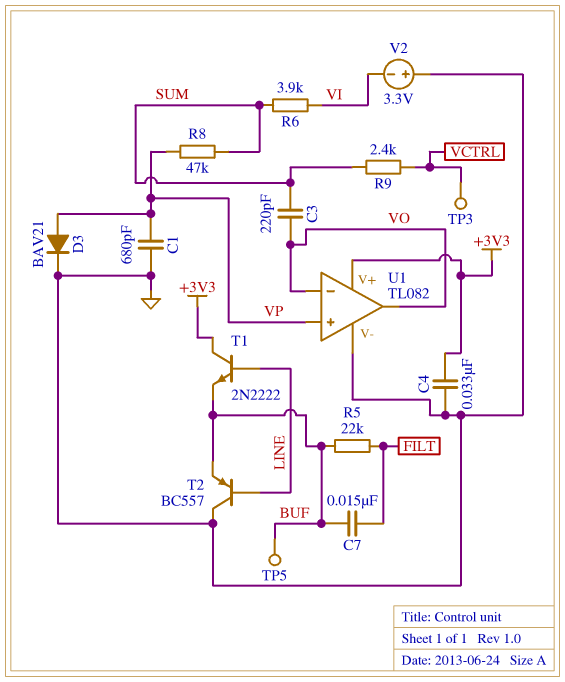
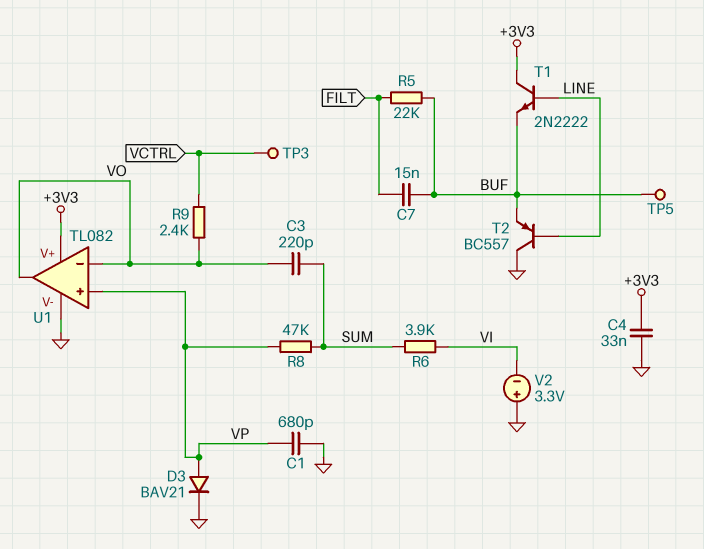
R9: 2.4k (SUM, VCTRL) -> 2.4k (VCTRL, VO)

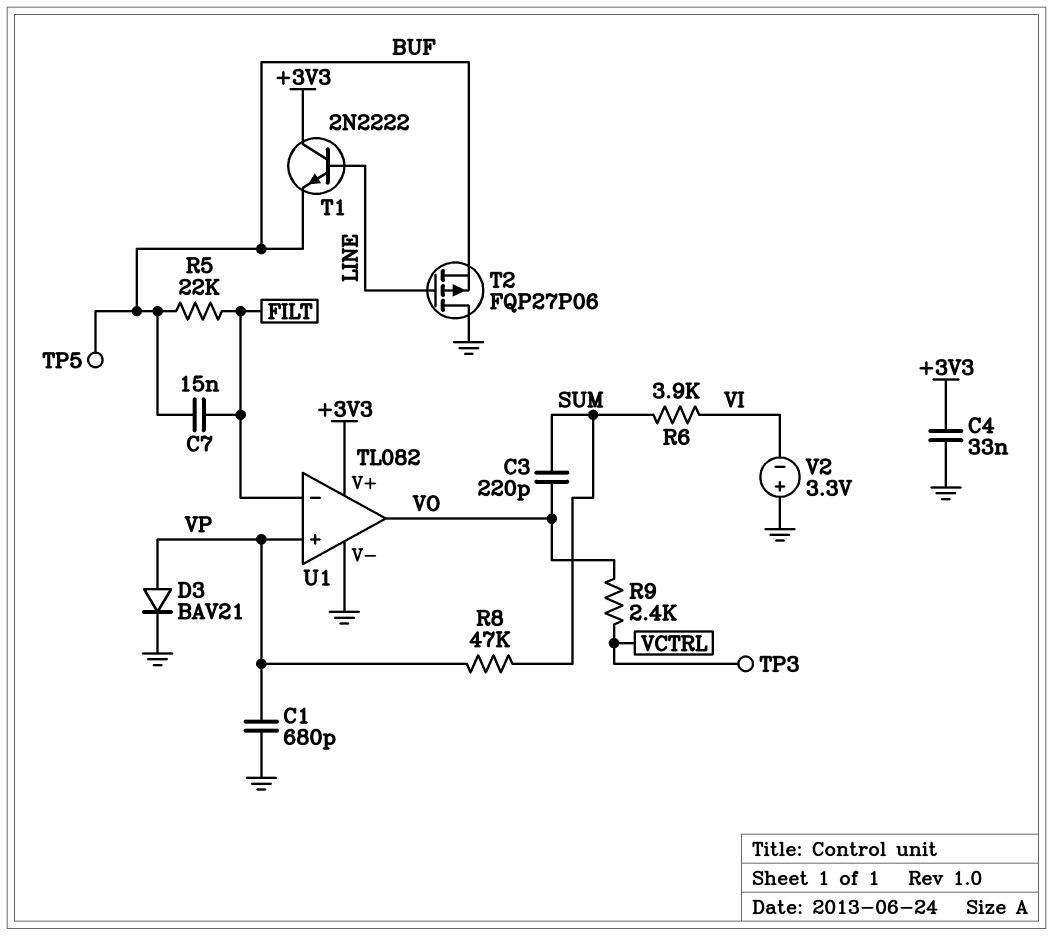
T2: PNP BC557 (B LINE, C GND, E BUF) -> PMOS FQP27P06 (G LINE, D GND, S BUF)
U1 pin in-: VO -> FILT

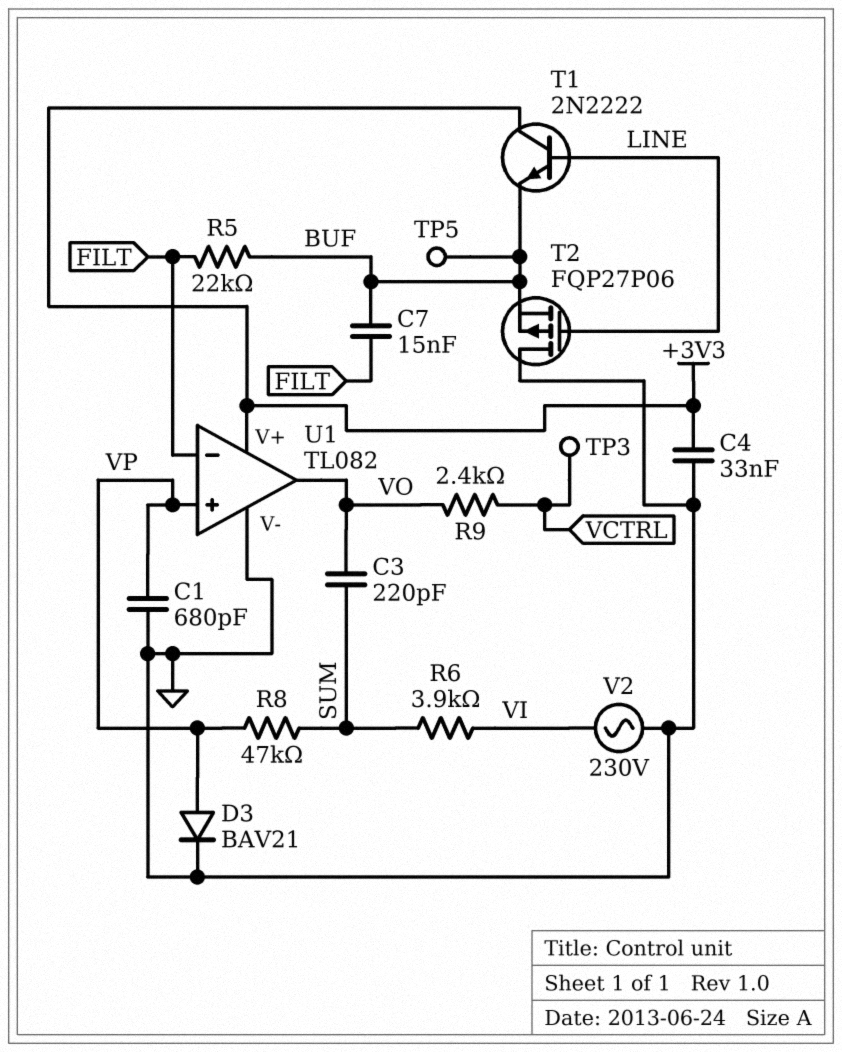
V2: 3.3V (plus GND, minus VI) -> AC 230V (GND, VI)

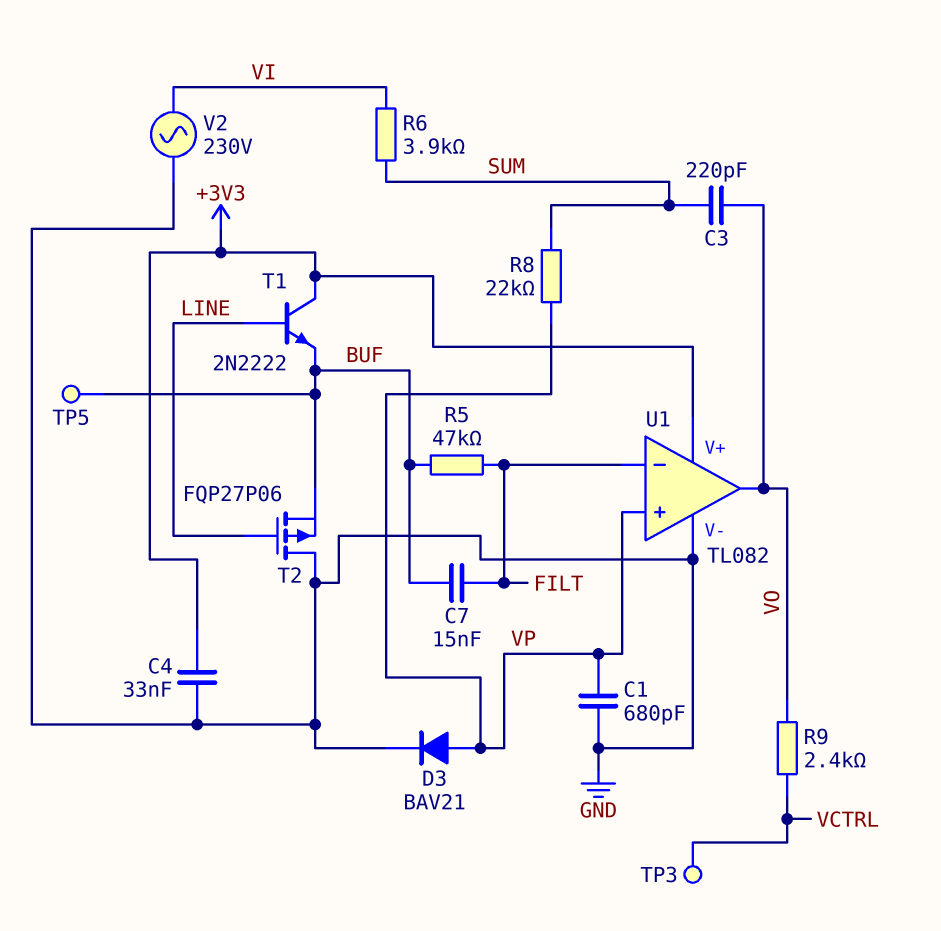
R5: 22k (BUF, FILT) -> 47k (BUF, FILT)
R8: 47k (SUM, VP) -> 22k (SUM, VP)

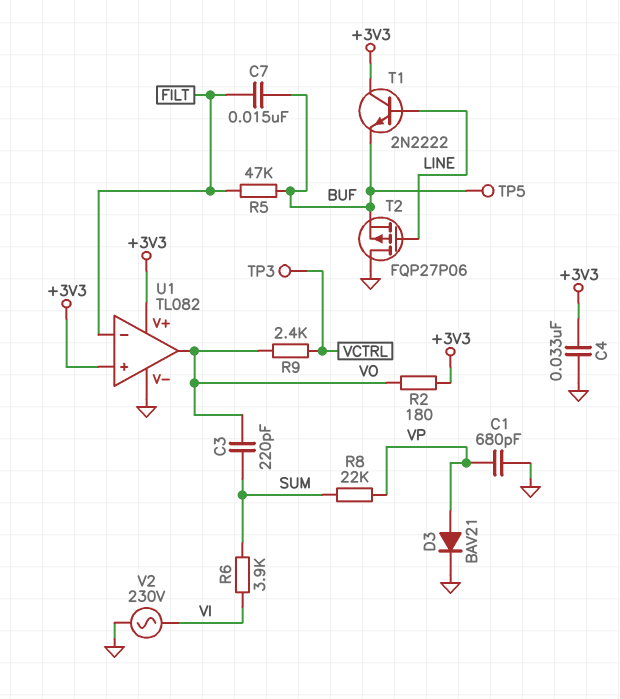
R2: none -> 180 (+3V3, VO)
U1 pin in+: VP -> +3V3

